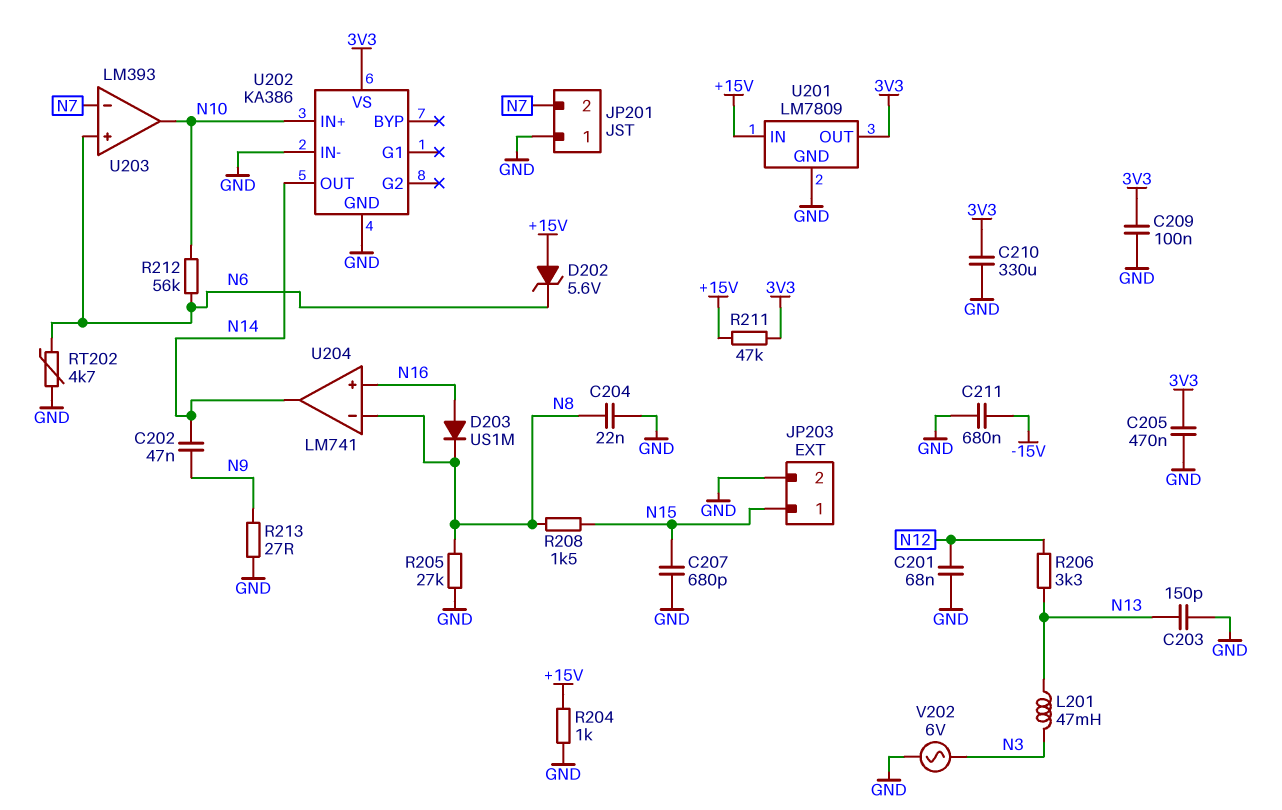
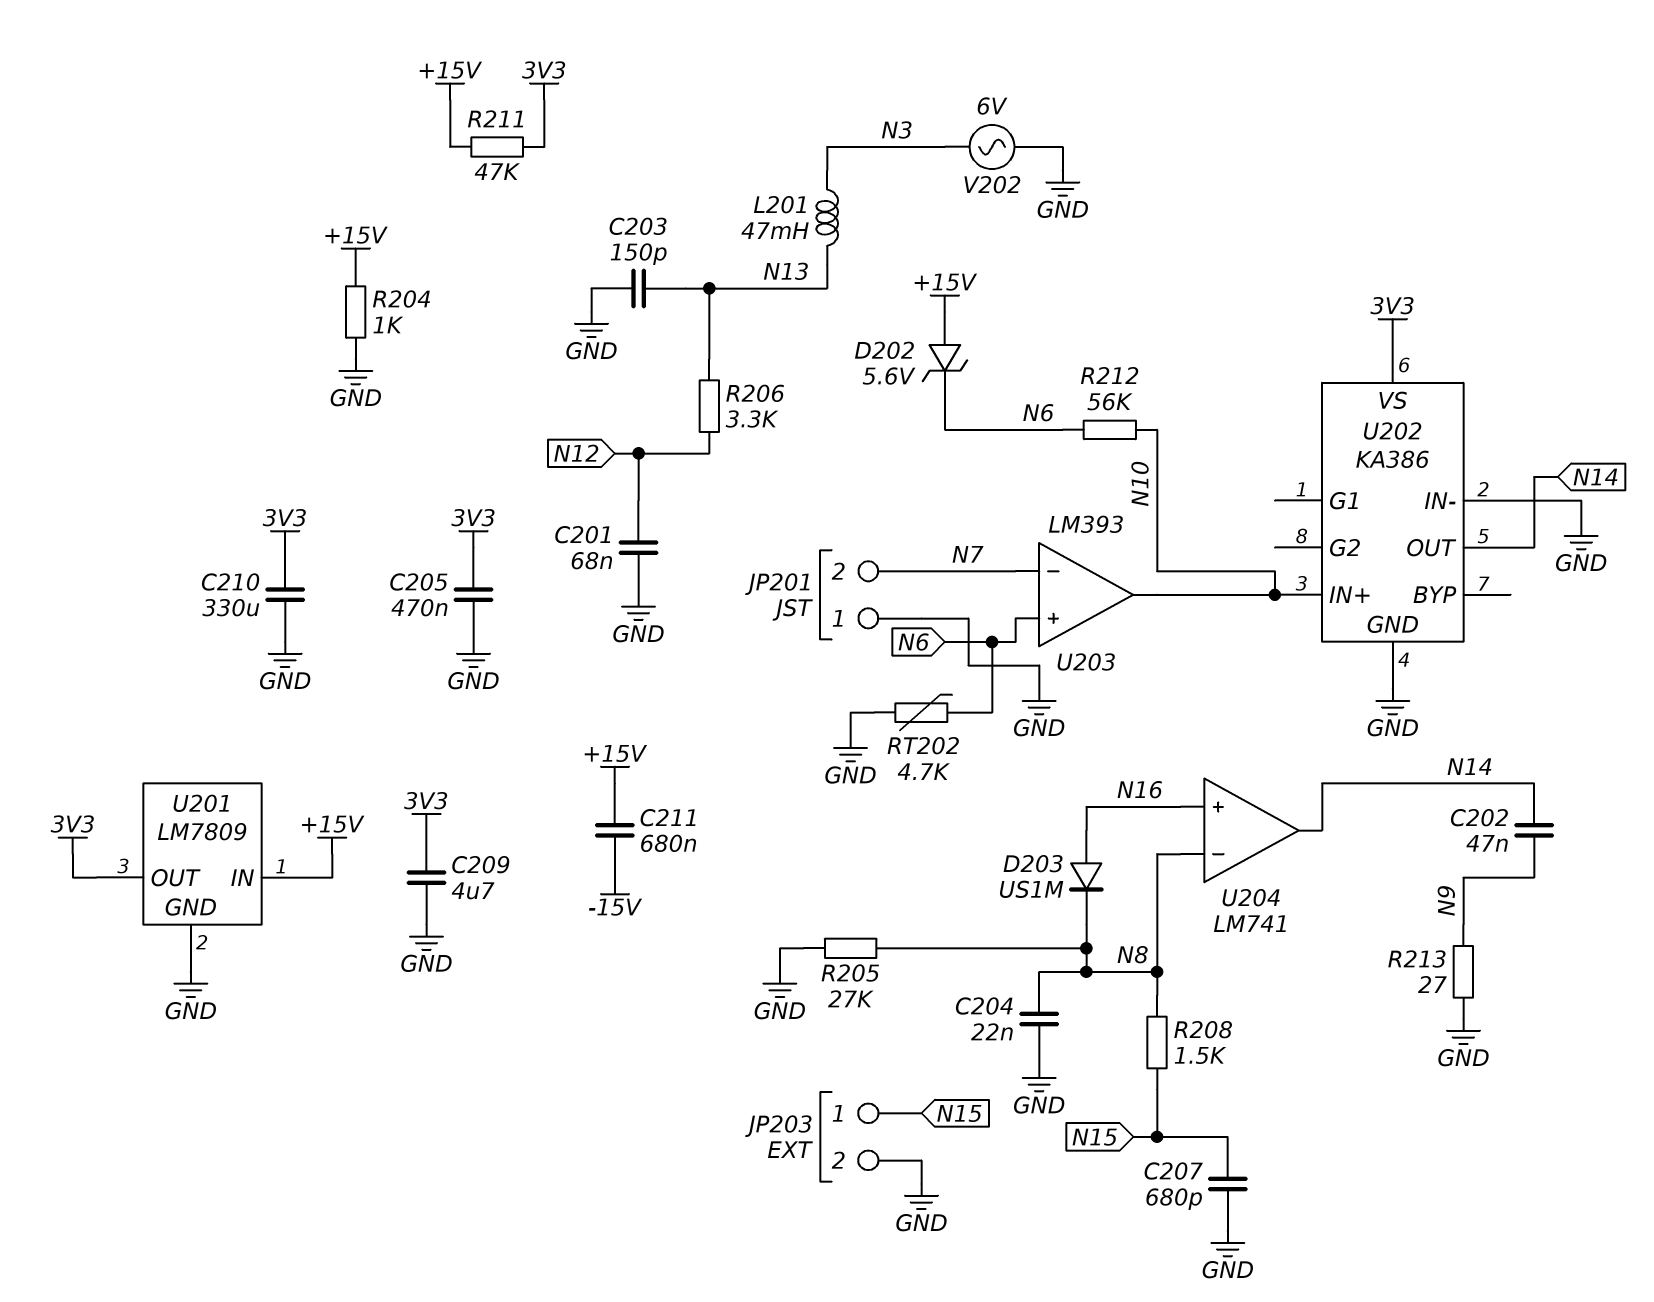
C209: 100nF (3V3, GND) -> 4.7uF (3V3, GND)
C211: 680nF (-15V, GND) -> 680nF (+15V, -15V)

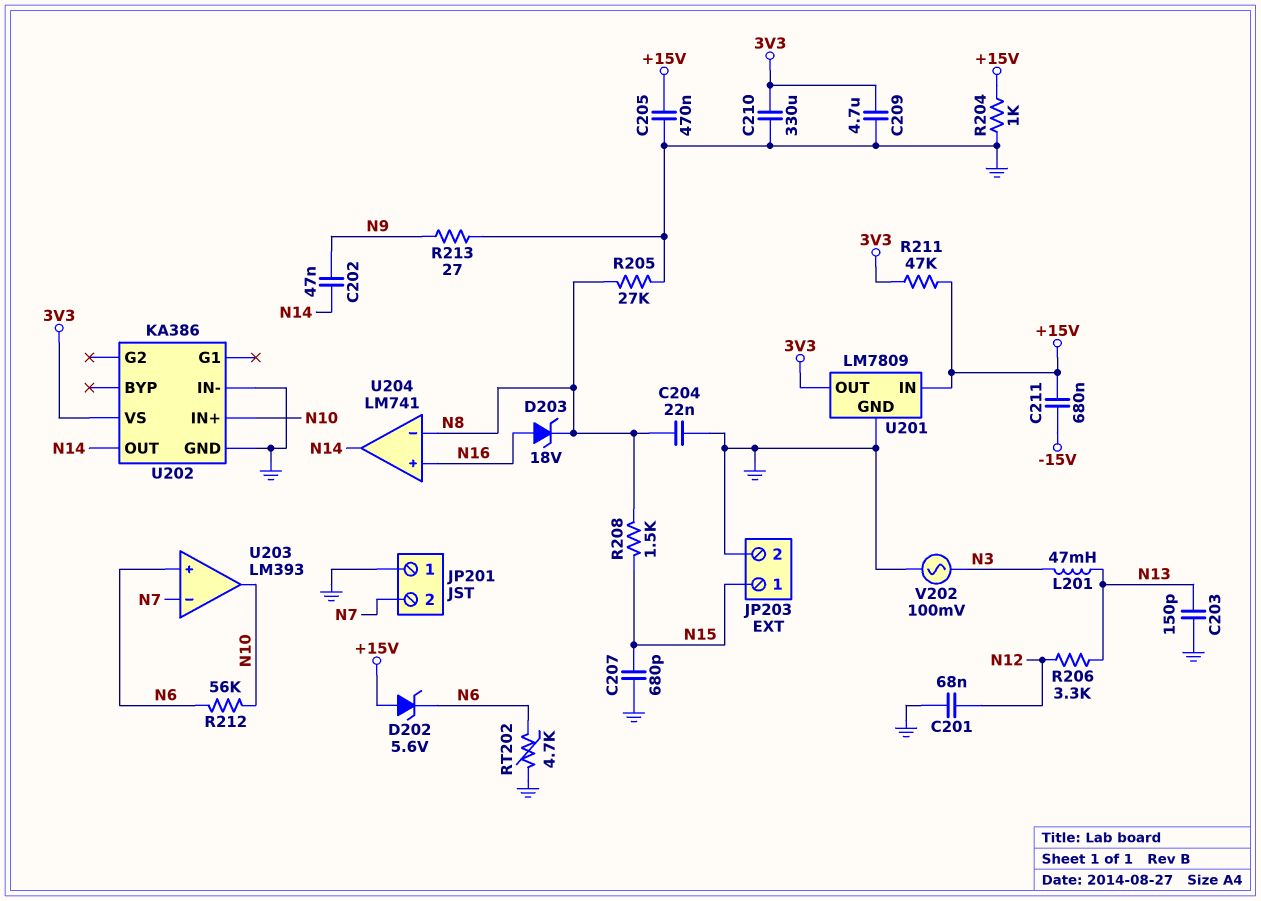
C205: 470nF (3V3, GND) -> 470nF (+15V, GND)
D203: diode US1M (A N16, K N8) -> zener 18V (A N16, K N8)
V202: AC 6V (GND, N3) -> AC 100mV (GND, N3)

